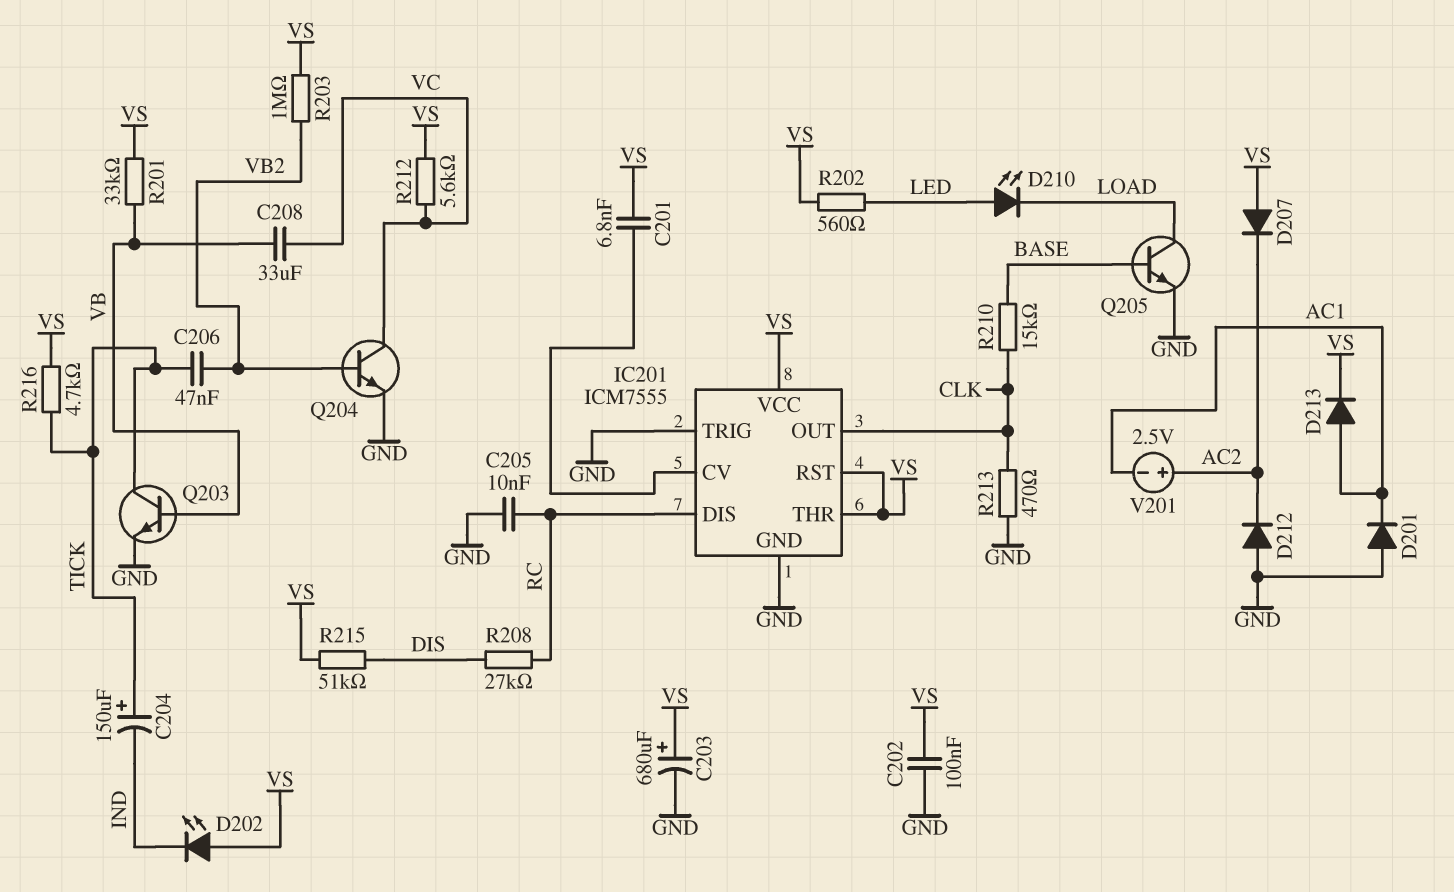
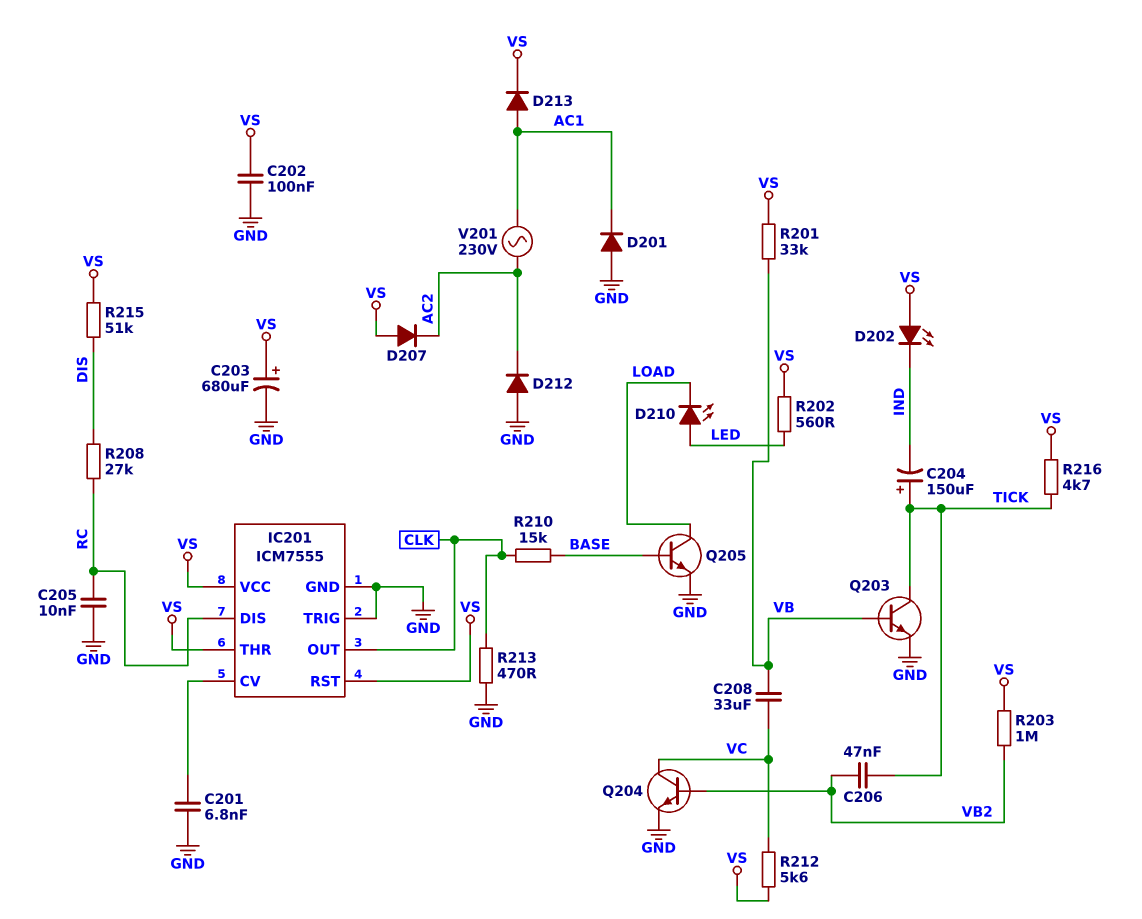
C201: 6.8nF (IC201/CV, VS) -> 6.8nF (GND, IC201/CV)
V201: 2.5V (plus AC2, minus AC1) -> AC 230V (AC1, AC2)

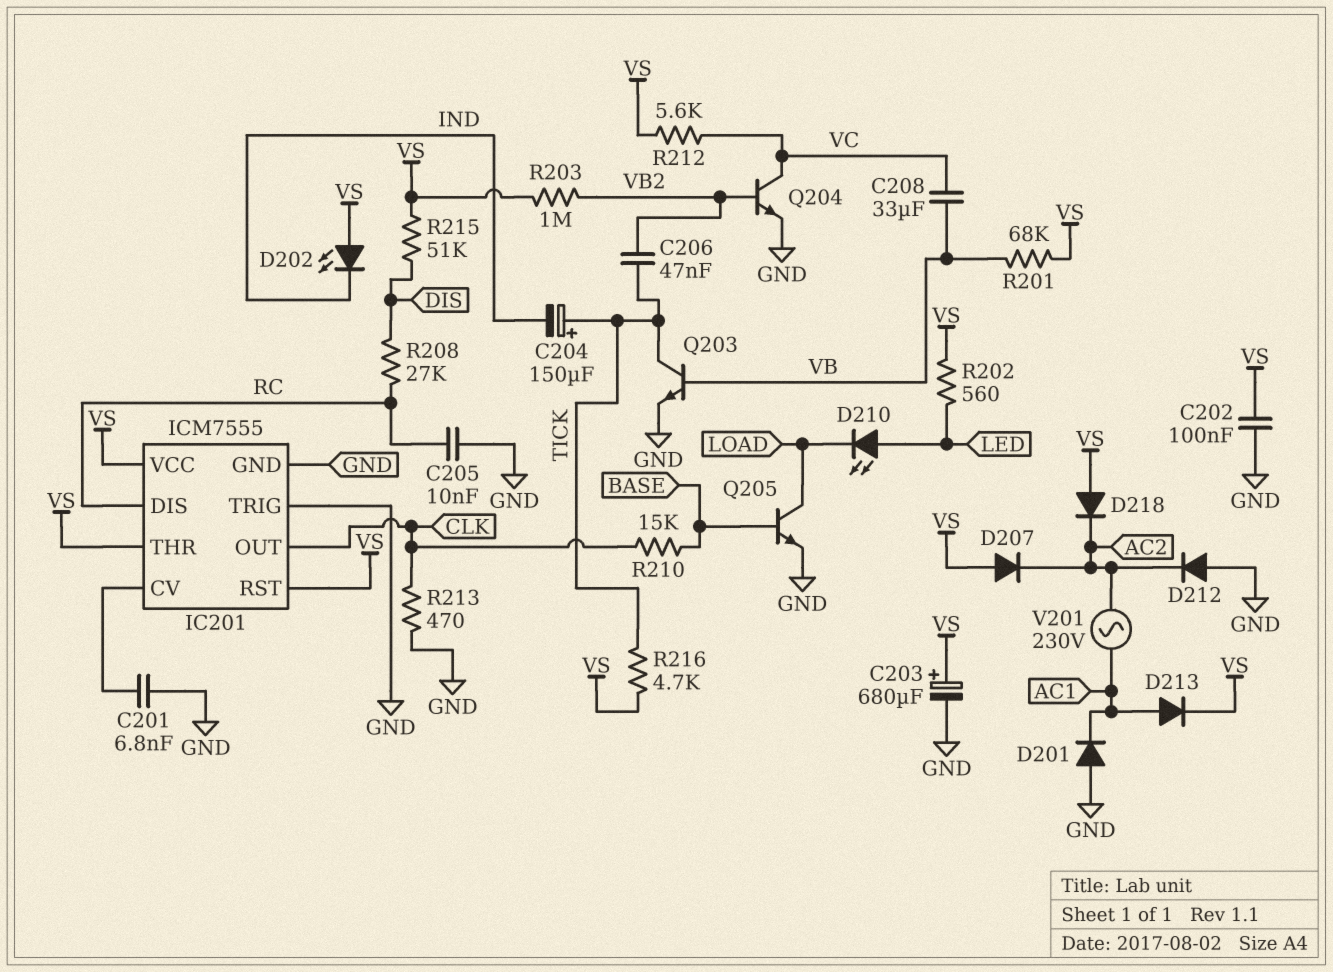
D218: none -> diode (A VS, K AC2)
R201: 33k (VB, VS) -> 68k (VB, VS)

